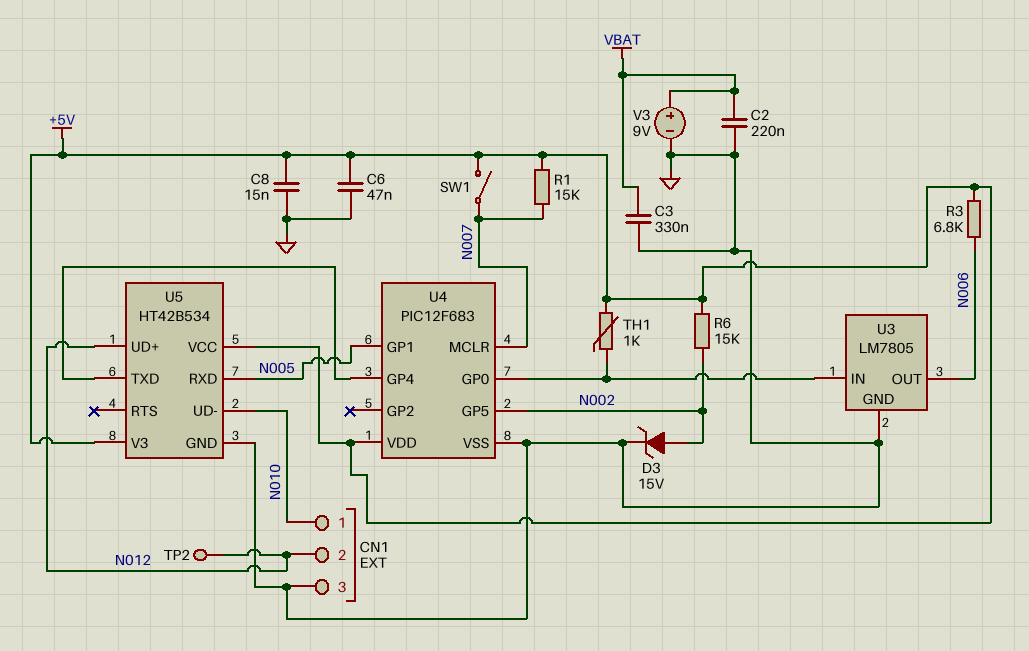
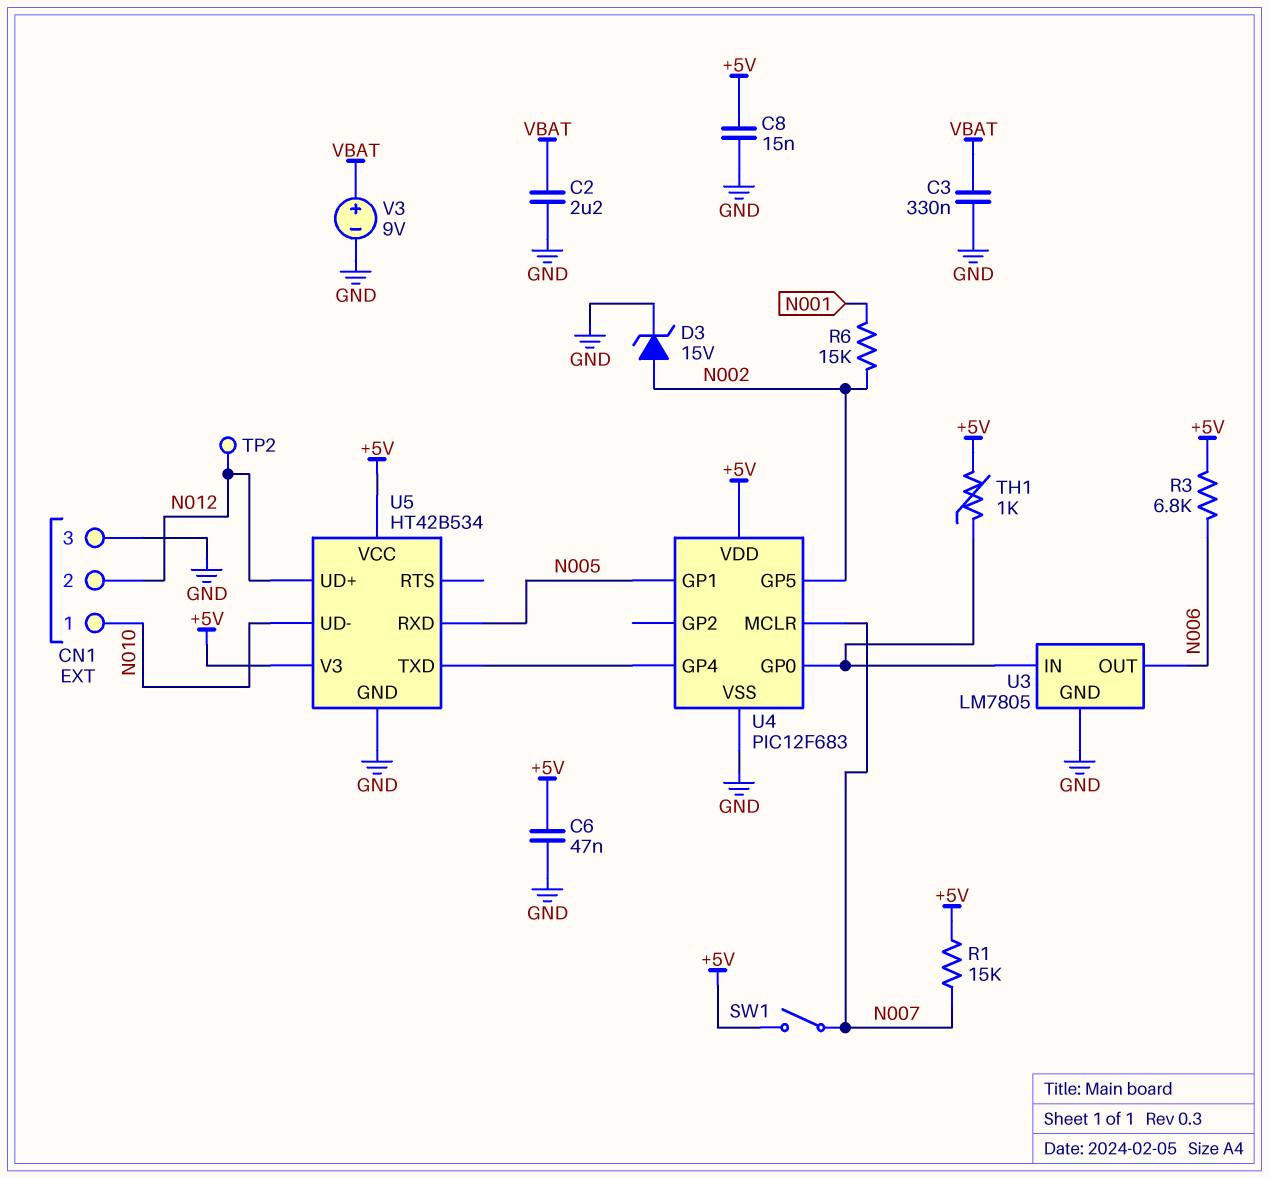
C2: 220nF (GND, VBAT) -> 2.2uF (GND, VBAT)
R6: 15k (+5V, N002) -> 15k (N001, N002)

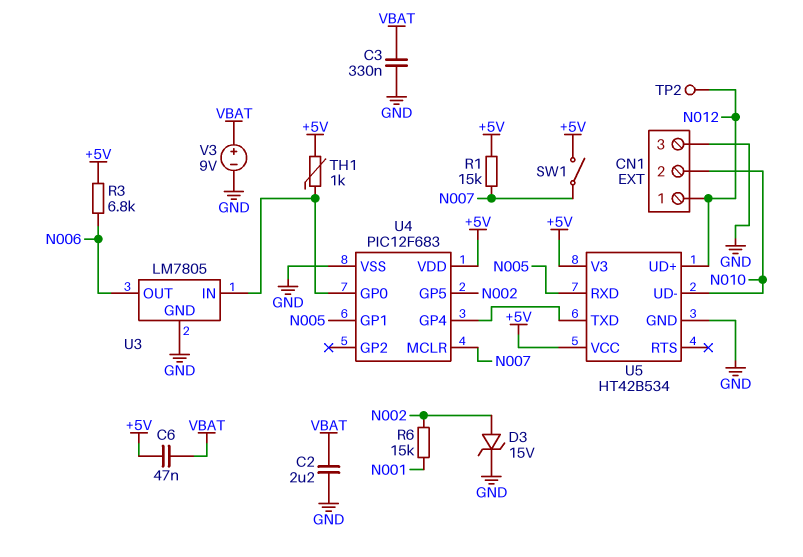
C6: 47nF (+5V, GND) -> 47nF (+5V, VBAT)
C8: 15nF (+5V, GND) -> none
CN1 pin 1: N010 -> N012
CN1 pin 2: N012 -> N010

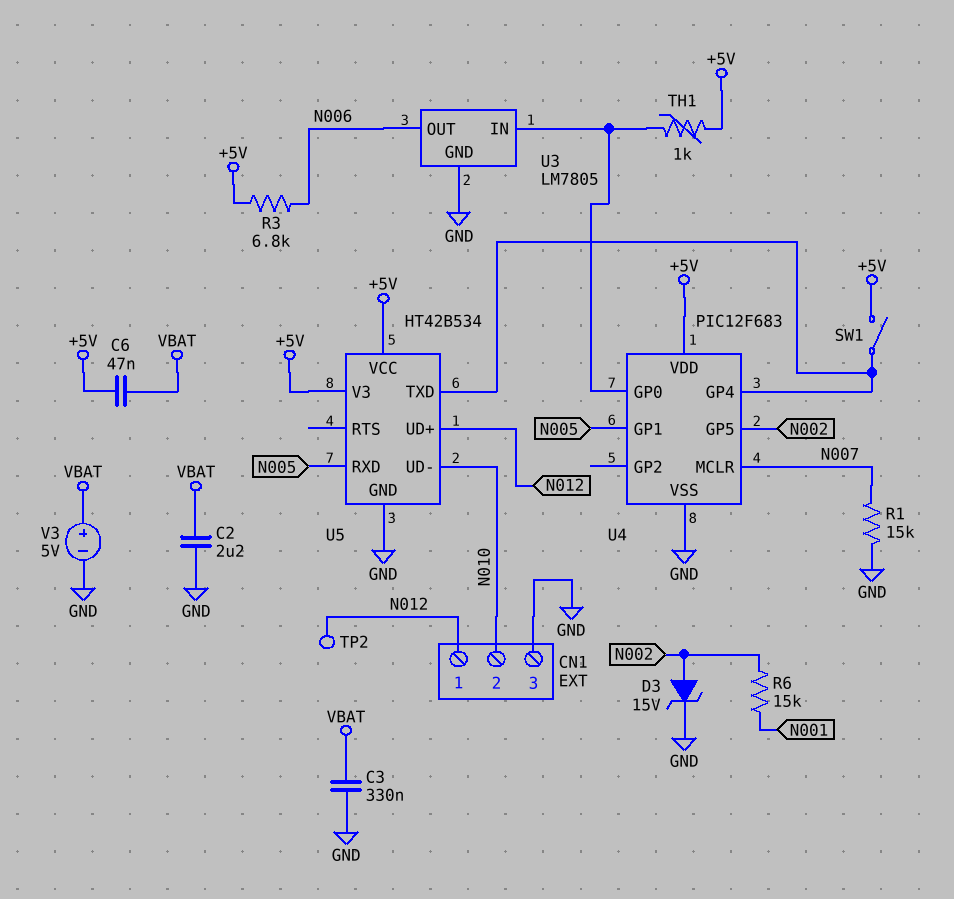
R1: 15k (+5V, N007) -> 15k (GND, N007)
SW1: switch (+5V, N007) -> switch (+5V, U4/GP4)
V3: 9V (plus VBAT, minus GND) -> 5V (plus VBAT, minus GND)

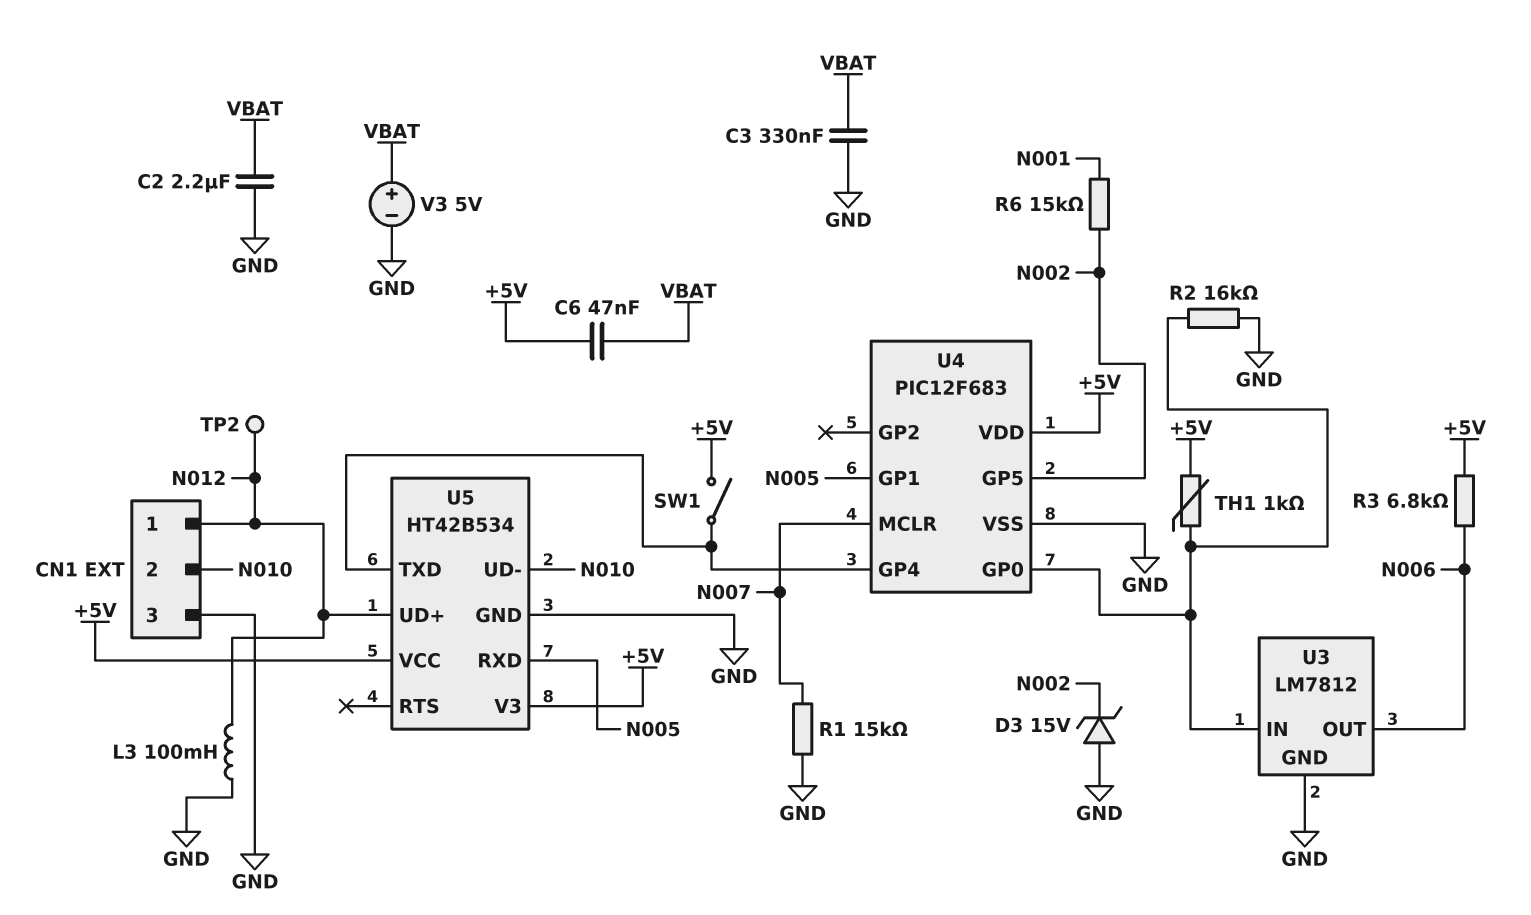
D3: zener 15V (A N002, K GND) -> zener 15V (A GND, K N002)
L3: none -> 100mH (GND, N012)
R2: none -> 16k (GND, U3/IN)
U3: LM7805 -> LM7812

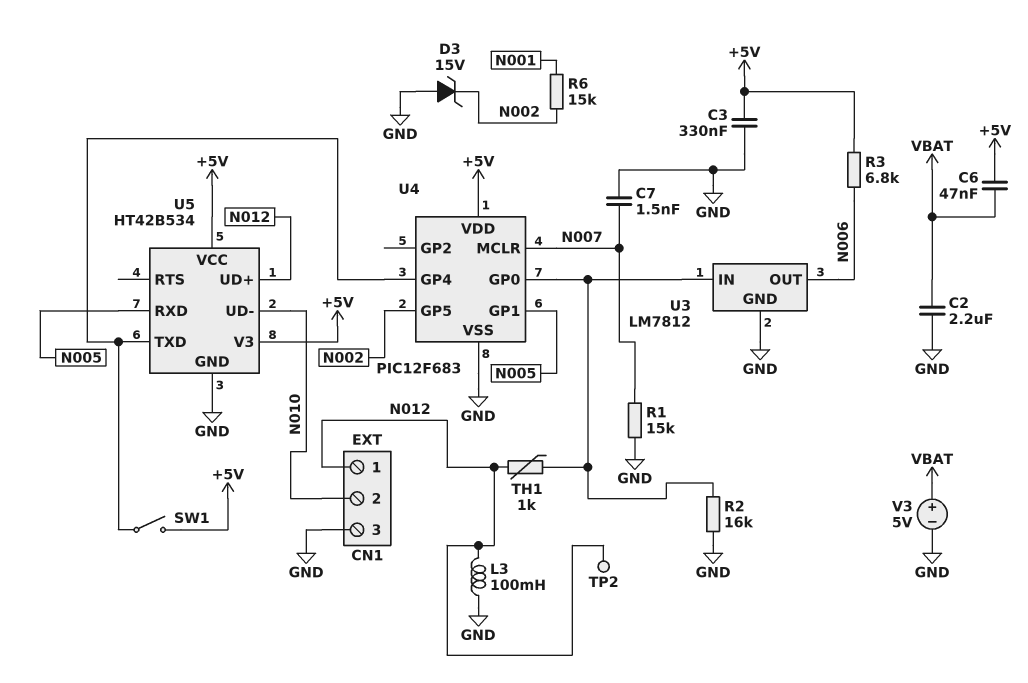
C3: 330nF (GND, VBAT) -> 330nF (+5V, GND)
C7: none -> 1.5nF (GND, N007)
TH1: 1k (+5V, U3/IN) -> 1k (N012, U3/IN)

